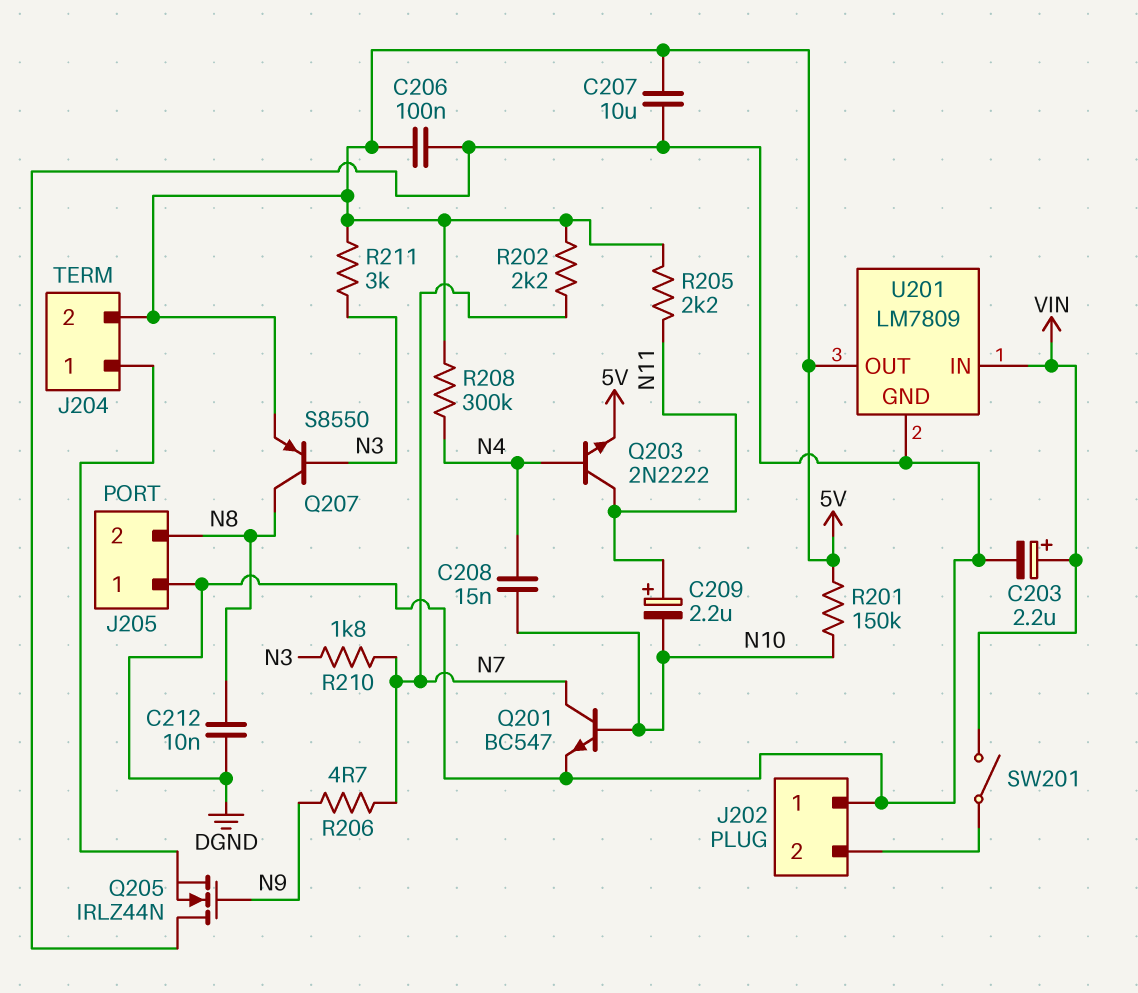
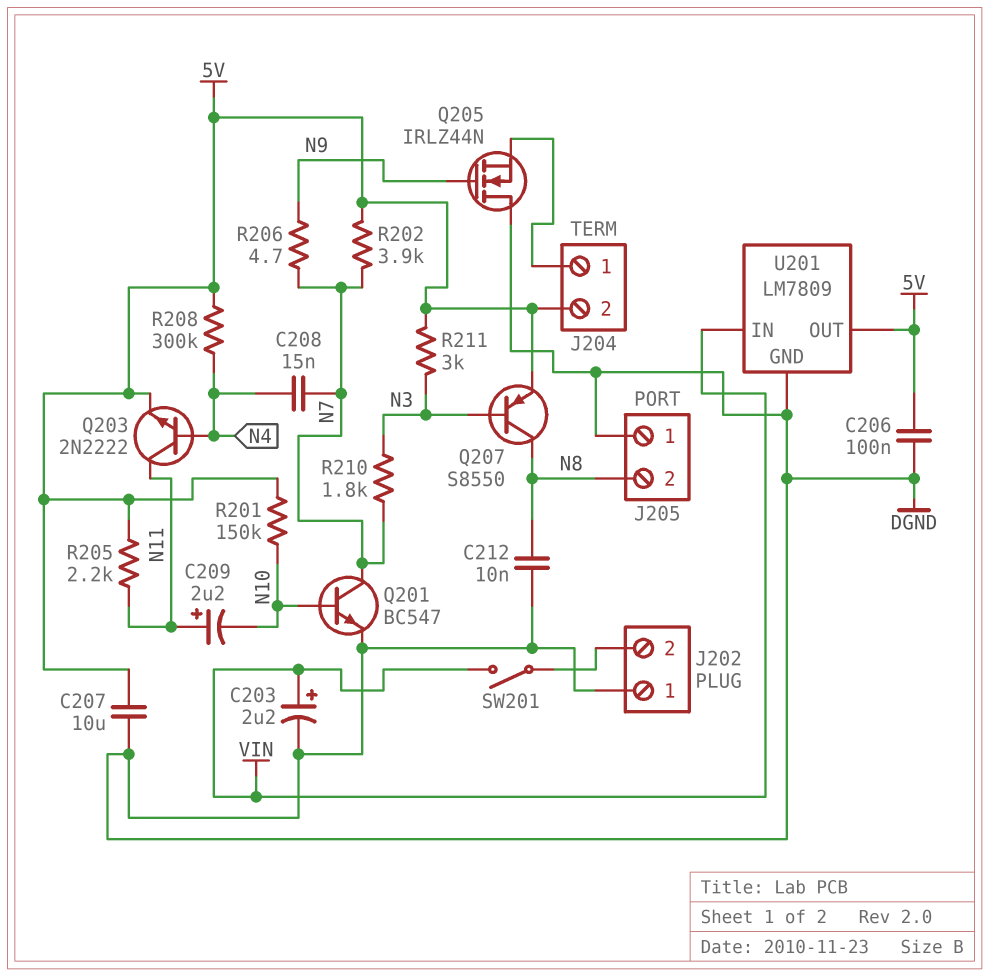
C208: 15nF (N4, N10) -> 15nF (N4, N7)
R202: 2.2k (5V, N7) -> 3.9k (5V, N7)

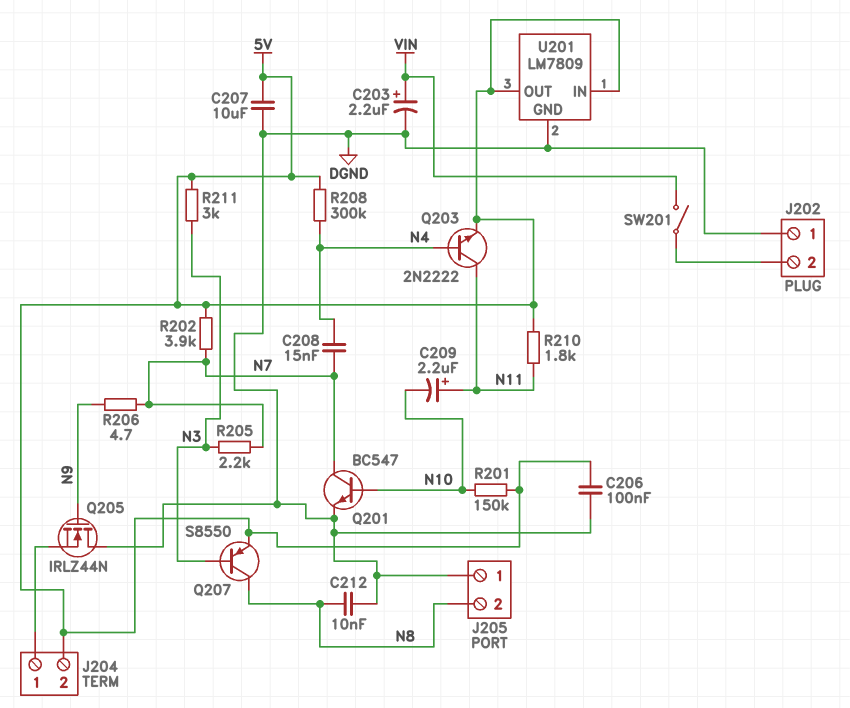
R205: 2.2k (5V, N11) -> 2.2k (N3, N7)
R210: 1.8k (N3, N7) -> 1.8k (5V, N11)
U201 pin IN: VIN -> 5V

